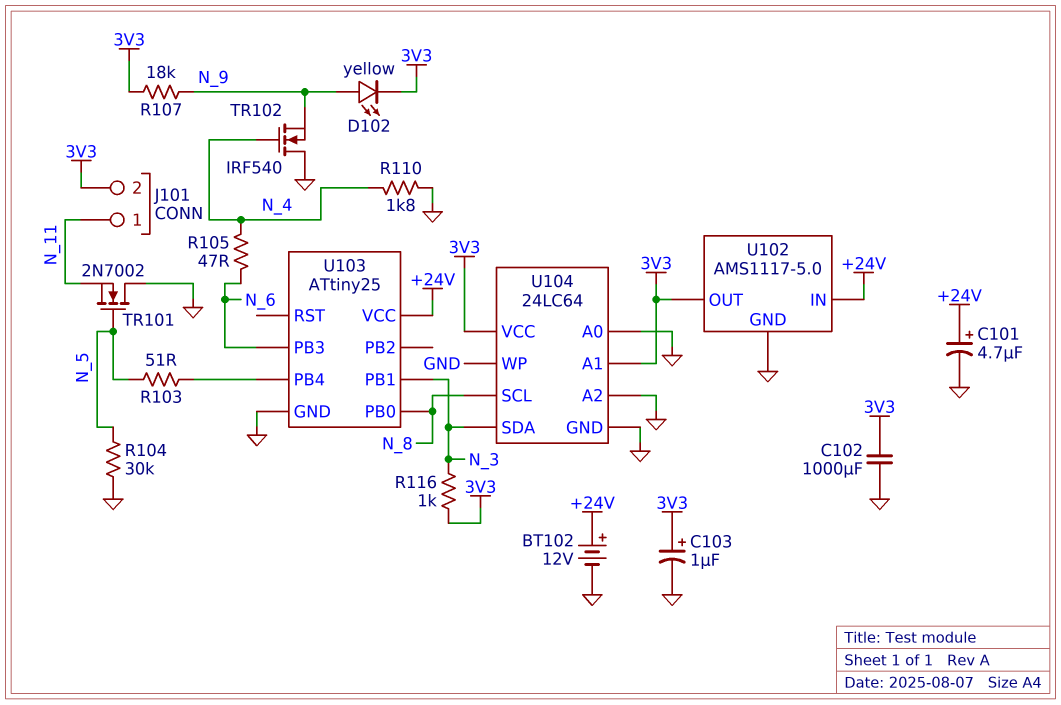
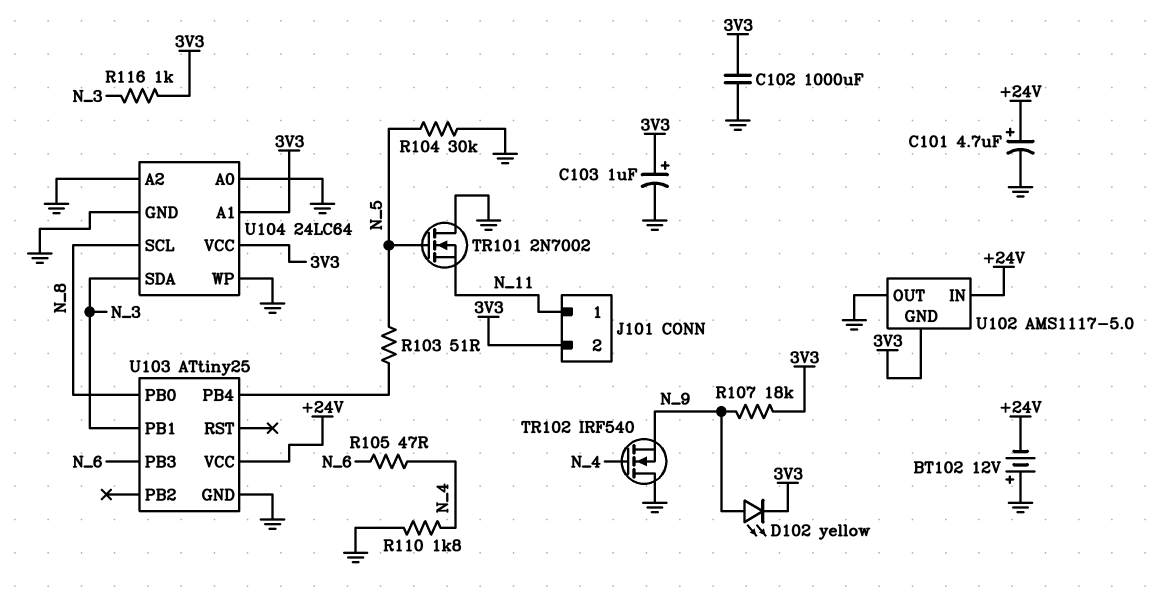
BT102: 12V (plus +24V, minus GND) -> 12V (plus GND, minus +24V)
U102 pin GND: GND -> 3V3
U102 pin OUT: 3V3 -> GND

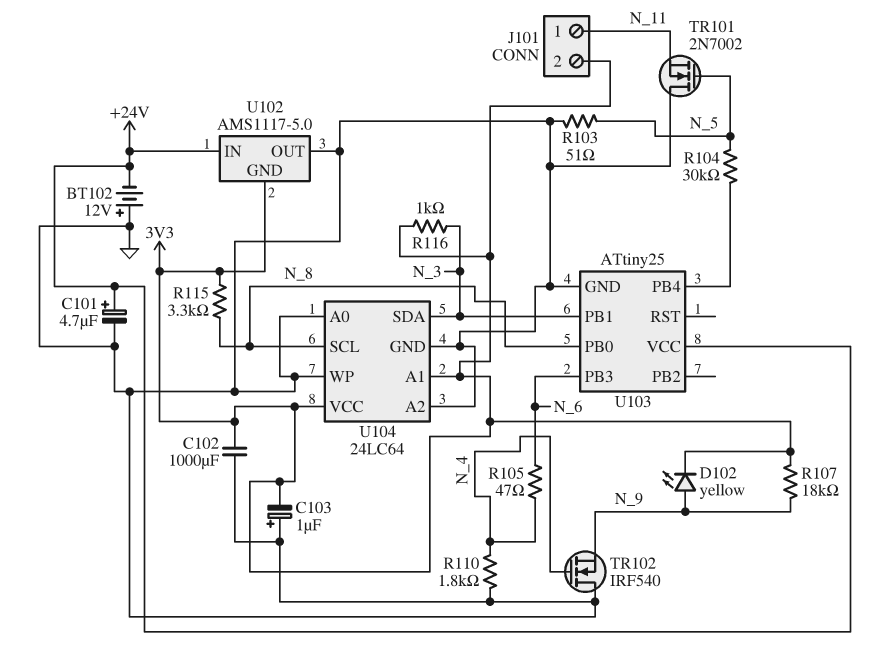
C103: 1uF (plus 3V3, minus GND) -> 1uF (plus GND, minus 3V3)
R103: 51 (N_5, U103/PB4) -> 51 (GND, N_5)
R104: 30k (GND, N_5) -> 30k (N_5, U103/PB4)
R115: none -> 3.3k (3V3, N_8)

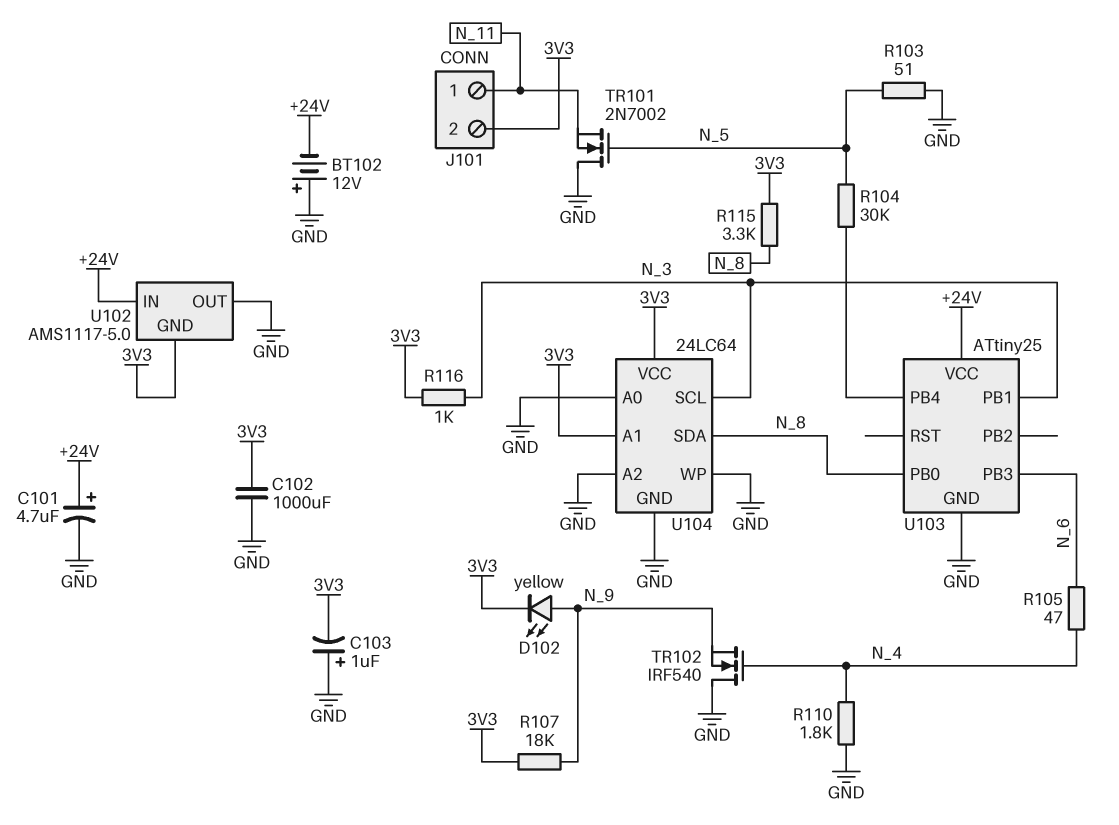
U104 pin SCL: N_8 -> N_3
U104 pin SDA: N_3 -> N_8

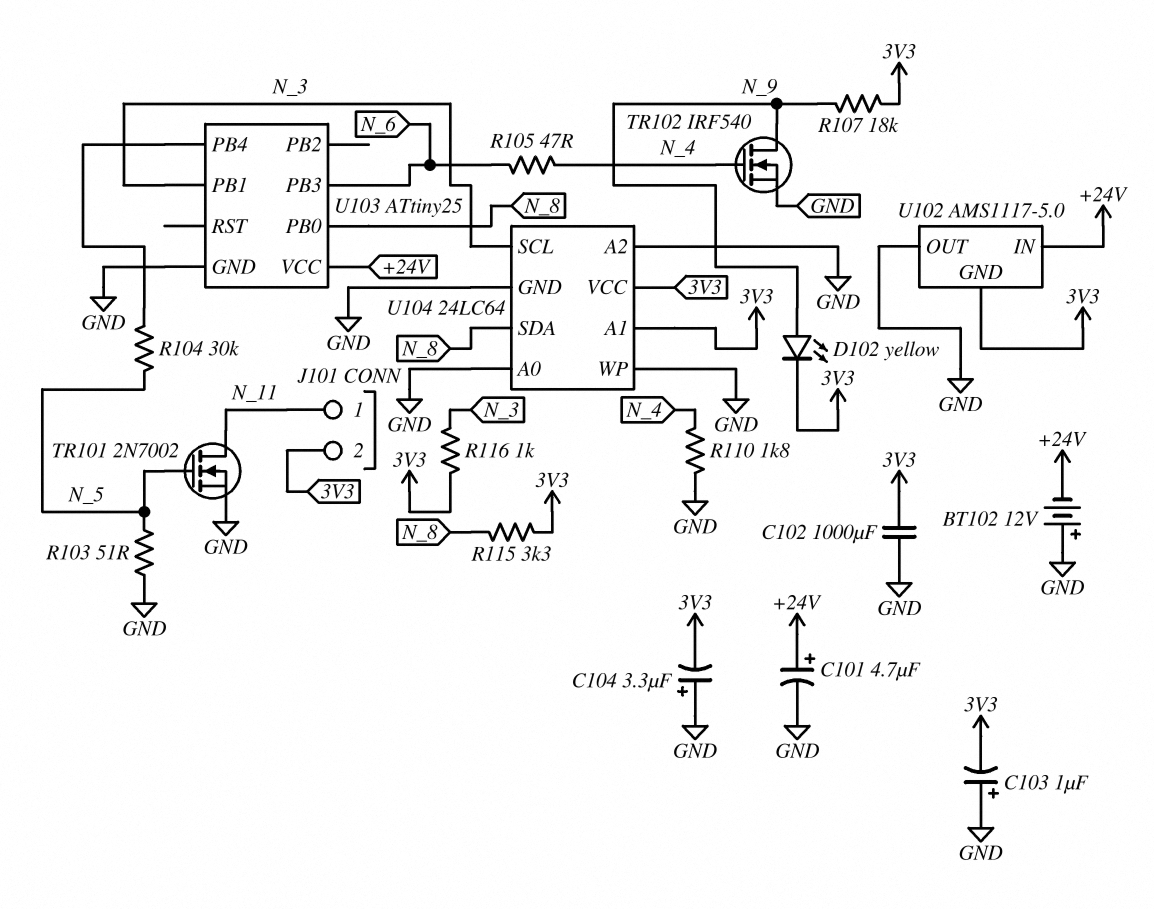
C104: none -> 3.3uF (plus GND, minus 3V3)
TR101: NMOS 2N7002 (G N_5, D GND, S N_11) -> NMOS 2N7002 (G N_5, D N_11, S GND)
TR102: NMOS IRF540 (G N_4, D GND, S N_9) -> NMOS IRF540 (G N_4, D N_9, S GND)

